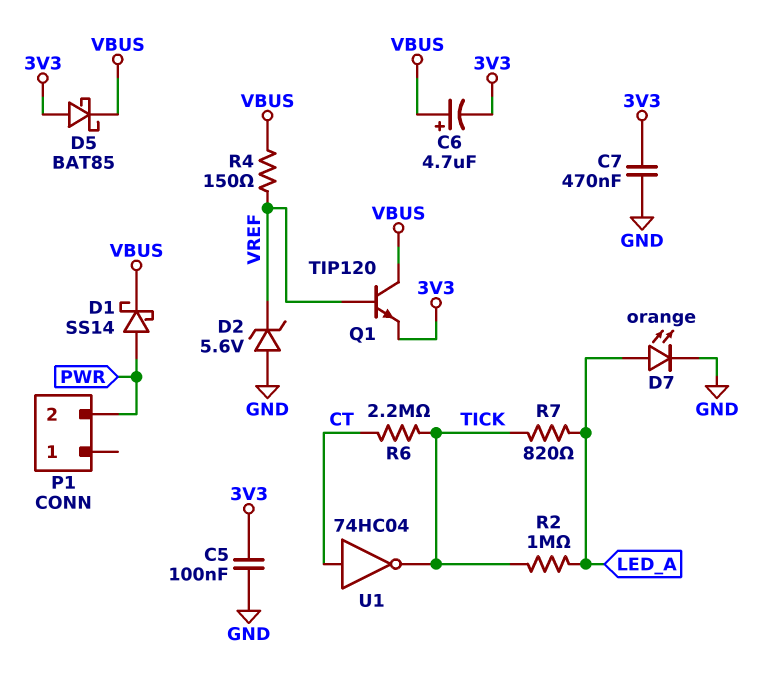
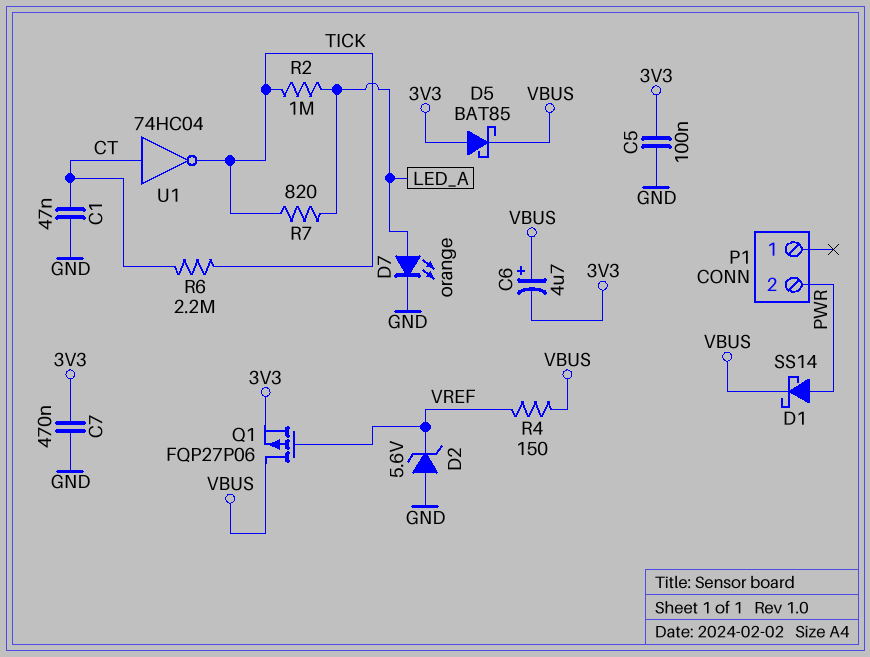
C1: none -> 47nF (CT, GND)
Q1: NPN TIP120 (B VREF, C VBUS, E 3V3) -> PMOS FQP27P06 (G VREF, D VBUS, S 3V3)

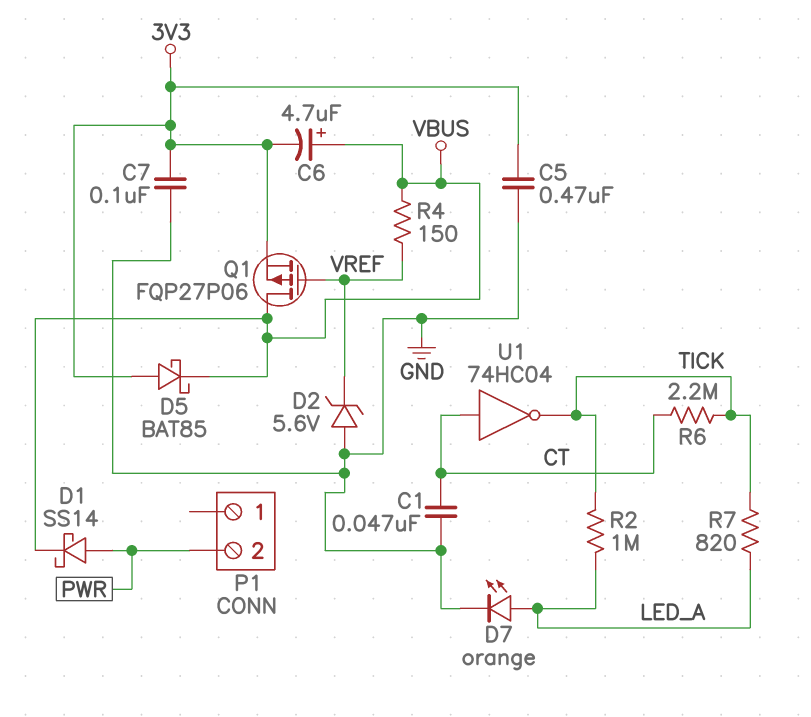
C5: 100nF (3V3, GND) -> 470nF (3V3, GND)
C7: 470nF (3V3, GND) -> 100nF (3V3, GND)

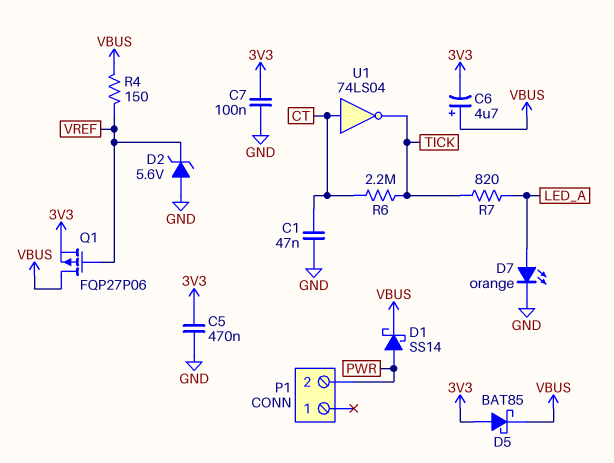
R2: 1M (LED_A, TICK) -> none
U1: NOT 74HC04 (in CT, out TICK) -> NOT 74LS04 (in CT, out TICK)

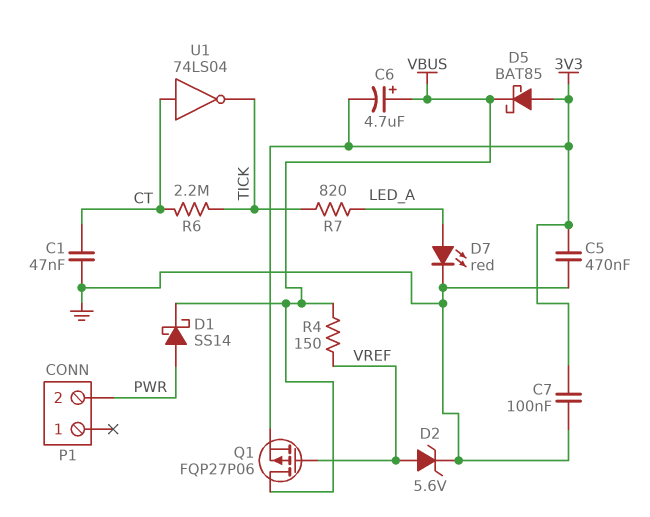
D2: zener 5.6V (A GND, K VREF) -> zener 5.6V (A VREF, K GND)
D7: LED orange (A LED_A, K GND) -> LED red (A LED_A, K GND)

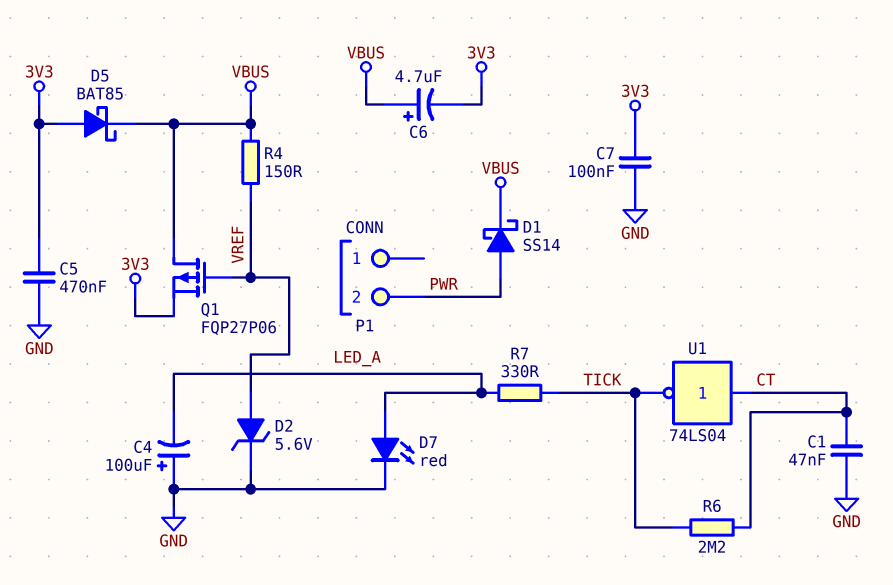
C4: none -> 100uF (plus GND, minus LED_A)
R7: 820 (LED_A, TICK) -> 330 (LED_A, TICK)

